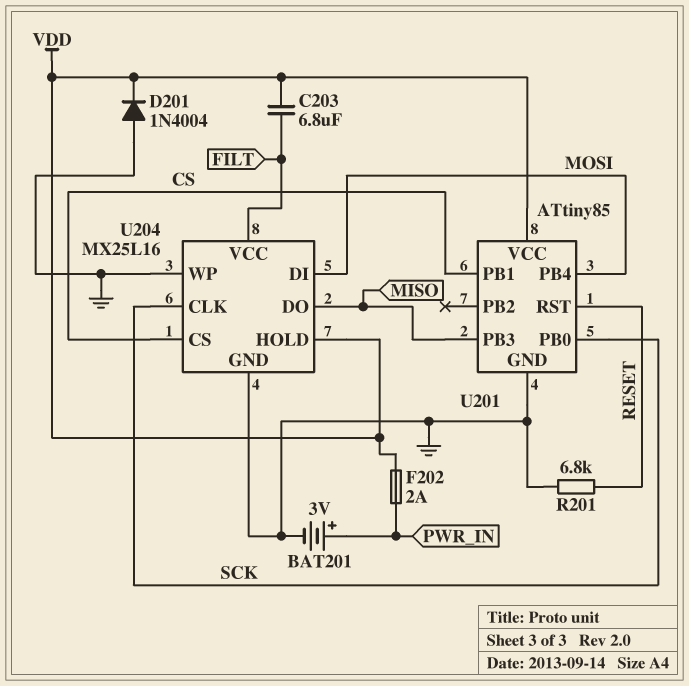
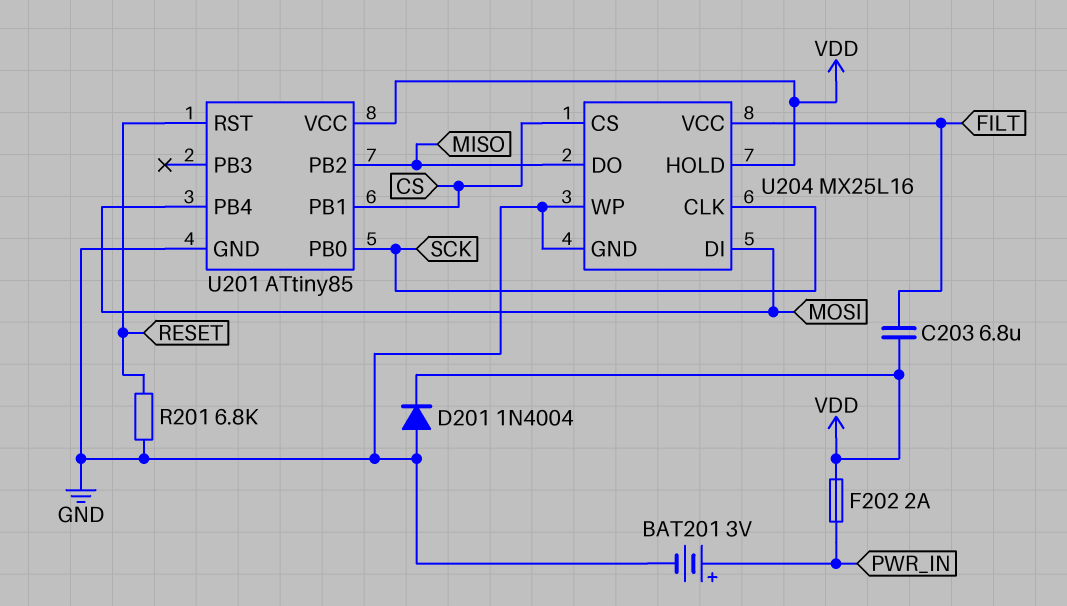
U201 pin PB2: none -> MISO
U201 pin PB3: MISO -> none

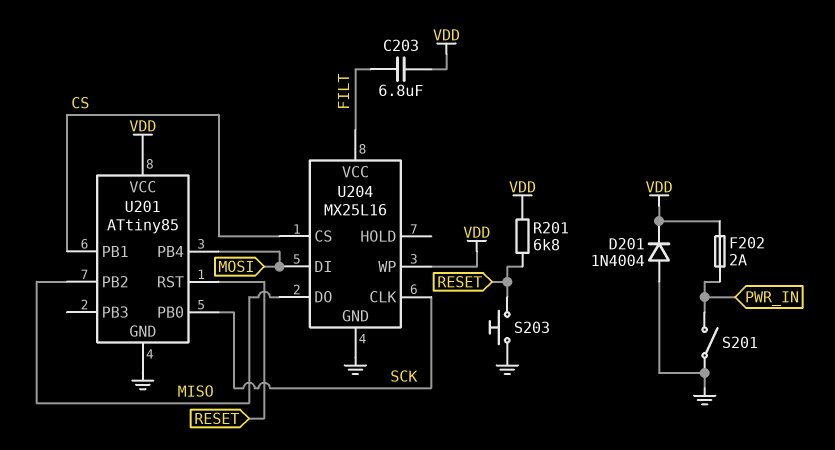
BAT201: 3V (plus PWR_IN, minus GND) -> none
R201: 6.8k (GND, RESET) -> 6.8k (RESET, VDD)
S201: none -> switch (GND, PWR_IN)
S203: none -> button (GND, RESET)
U204 pin HOLD: VDD -> none
U204 pin WP: GND -> VDD

